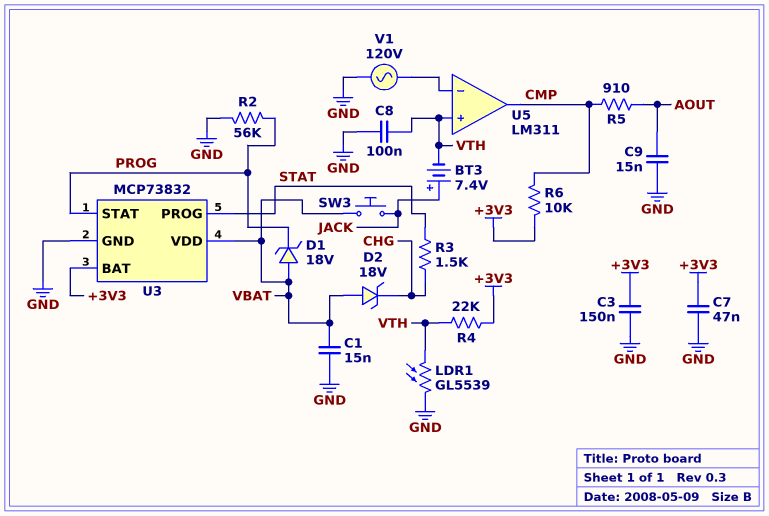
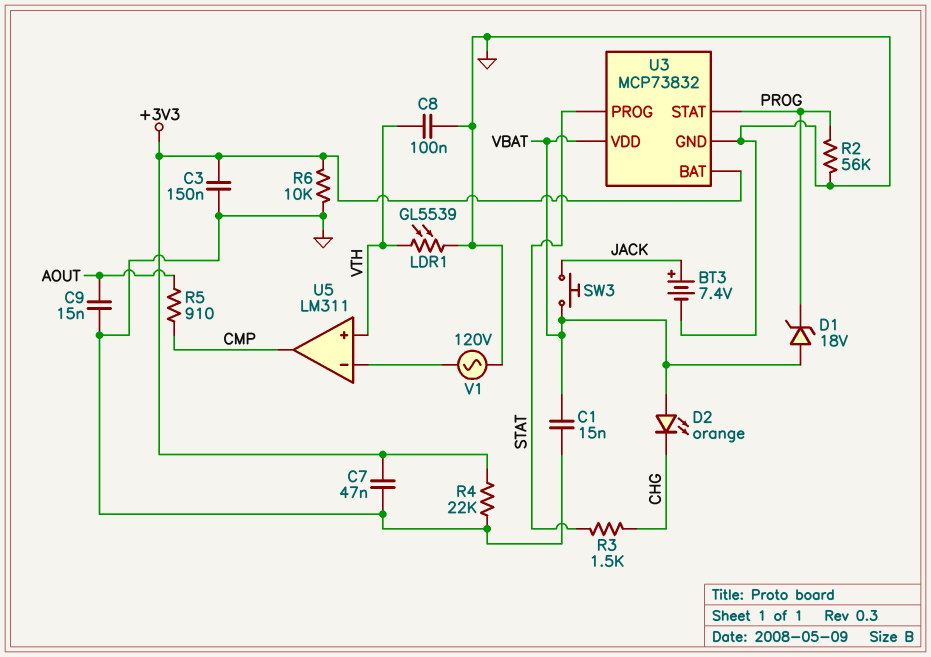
BT3: 7.4V (plus JACK, minus VTH) -> 7.4V (plus JACK, minus GND)
D2: zener 18V (A VBAT, K CHG) -> LED orange (A VBAT, K CHG)
R4: 22k (+3V3, VTH) -> 22k (+3V3, GND)
R6: 10k (+3V3, CMP) -> 10k (+3V3, GND)

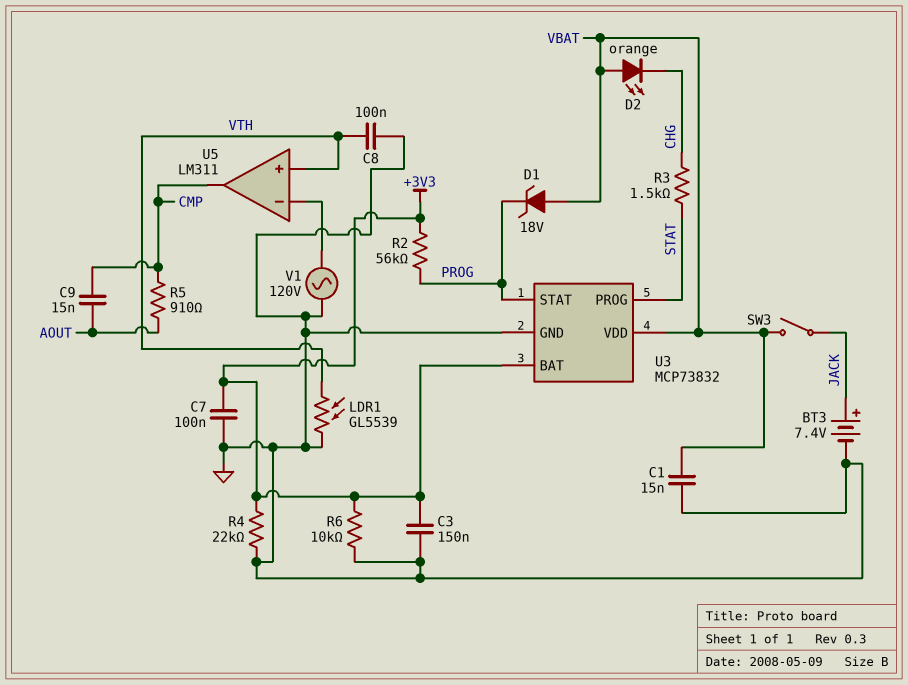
C7: 47nF (+3V3, GND) -> 100nF (+3V3, GND)
C9: 15nF (AOUT, GND) -> 15nF (AOUT, CMP)
R2: 56k (GND, PROG) -> 56k (+3V3, PROG)
SW3: button (JACK, VBAT) -> switch (JACK, VBAT)

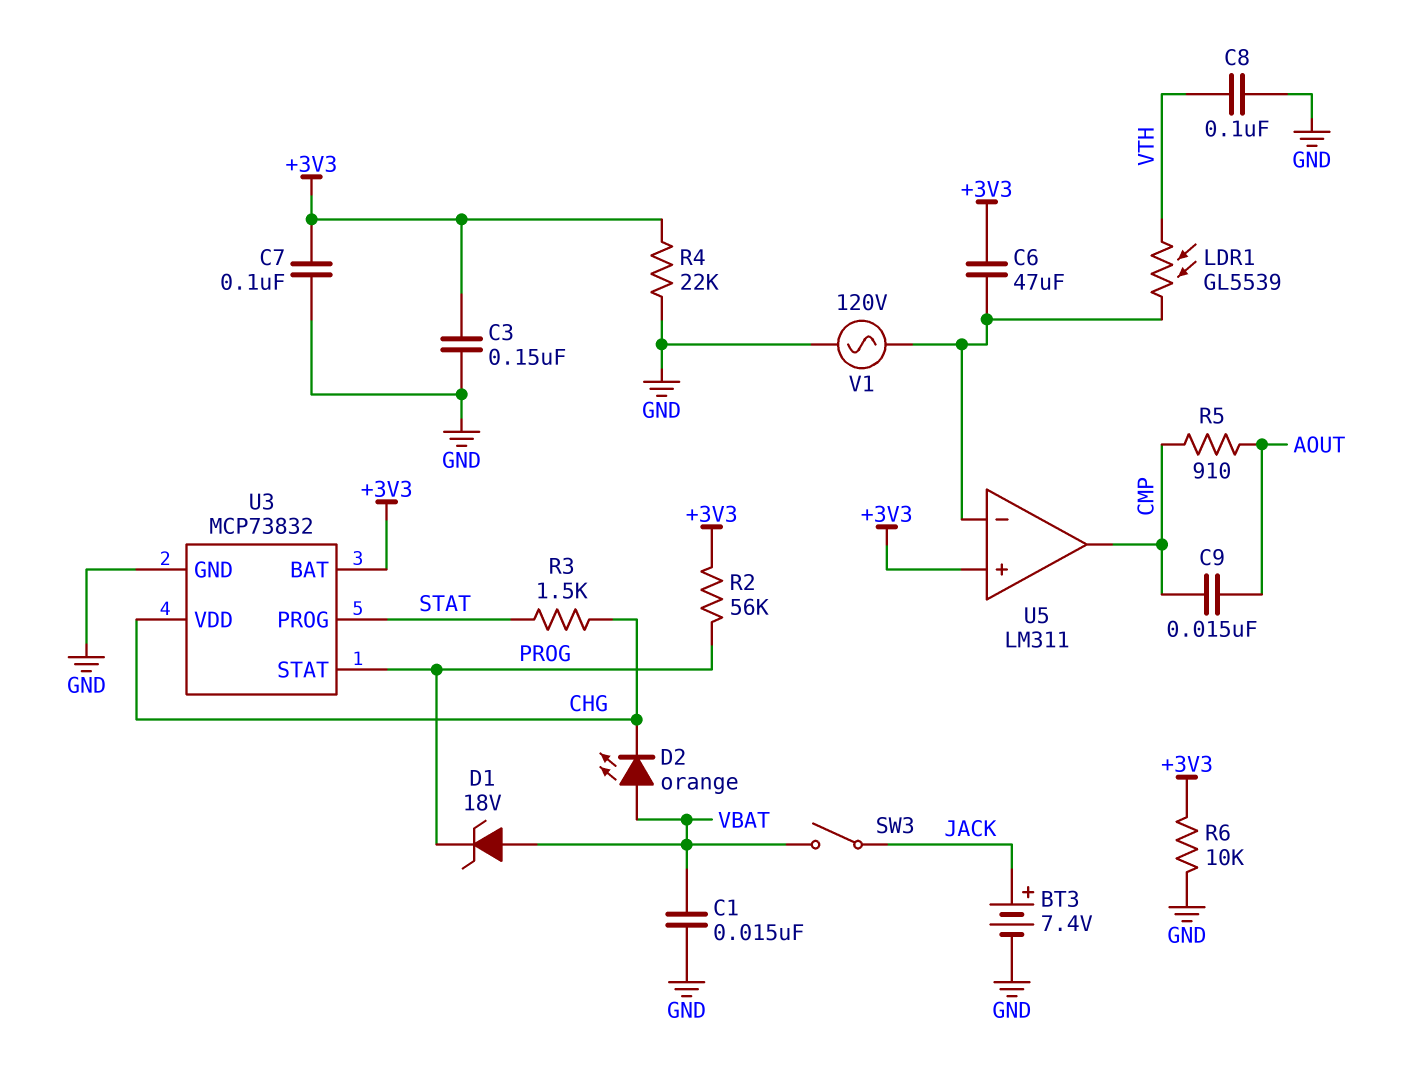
C6: none -> 47uF (+3V3, U5/in-)
LDR1: GL5539 (GND, VTH) -> GL5539 (U5/in-, VTH)
U3 pin VDD: VBAT -> CHG
U5 pin in+: VTH -> +3V3

